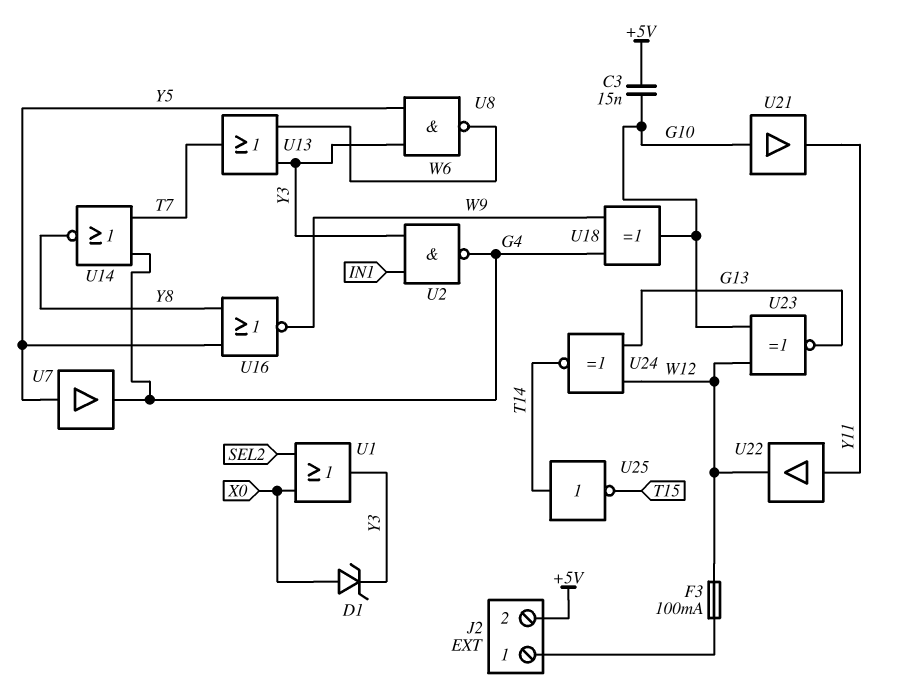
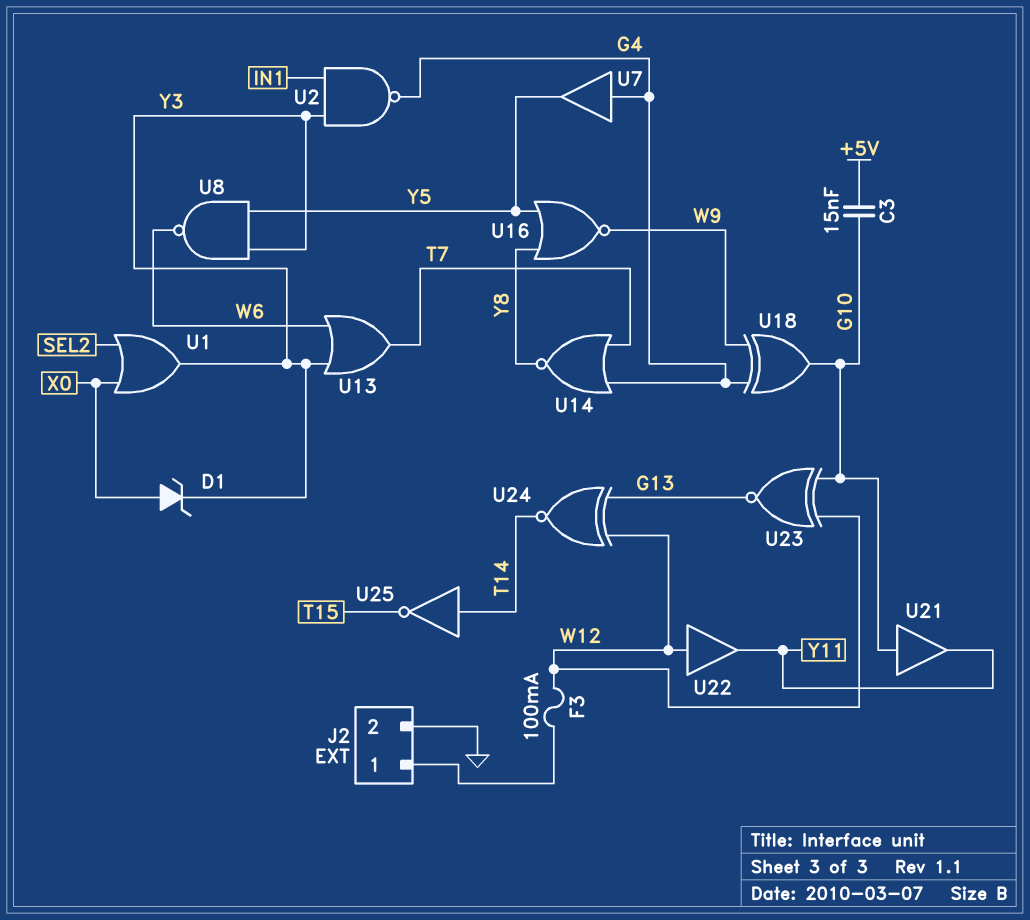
J2 pin 2: +5V -> GND
U7: buffer (in Y5, out G4) -> buffer (in G4, out Y5)
U22: buffer (in Y11, out W12) -> buffer (in W12, out Y11)

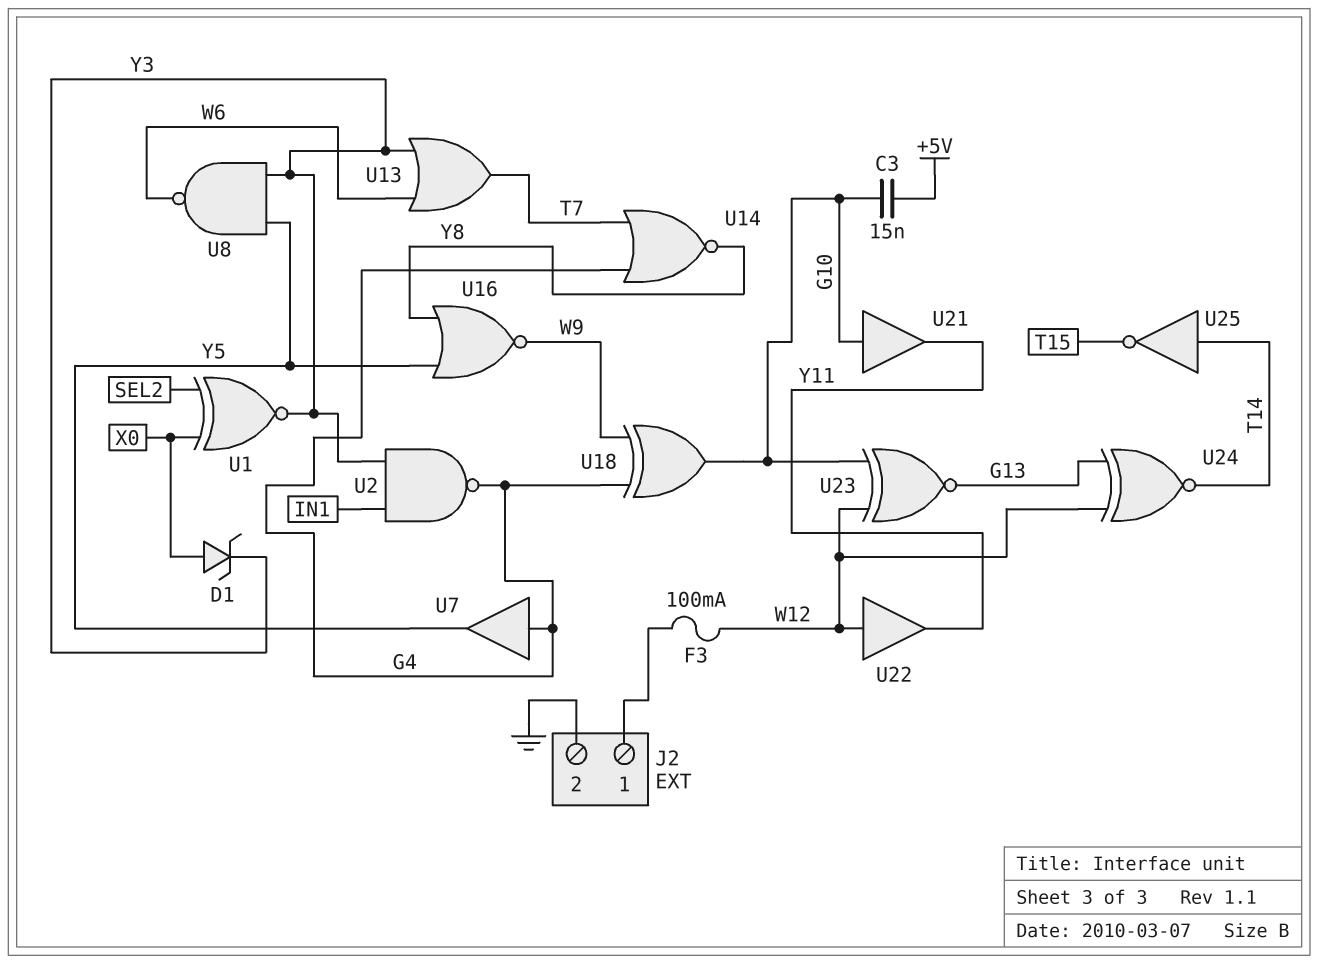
U1: OR (in SEL2, in X0, out Y3) -> XNOR (in SEL2, in X0, out Y3)

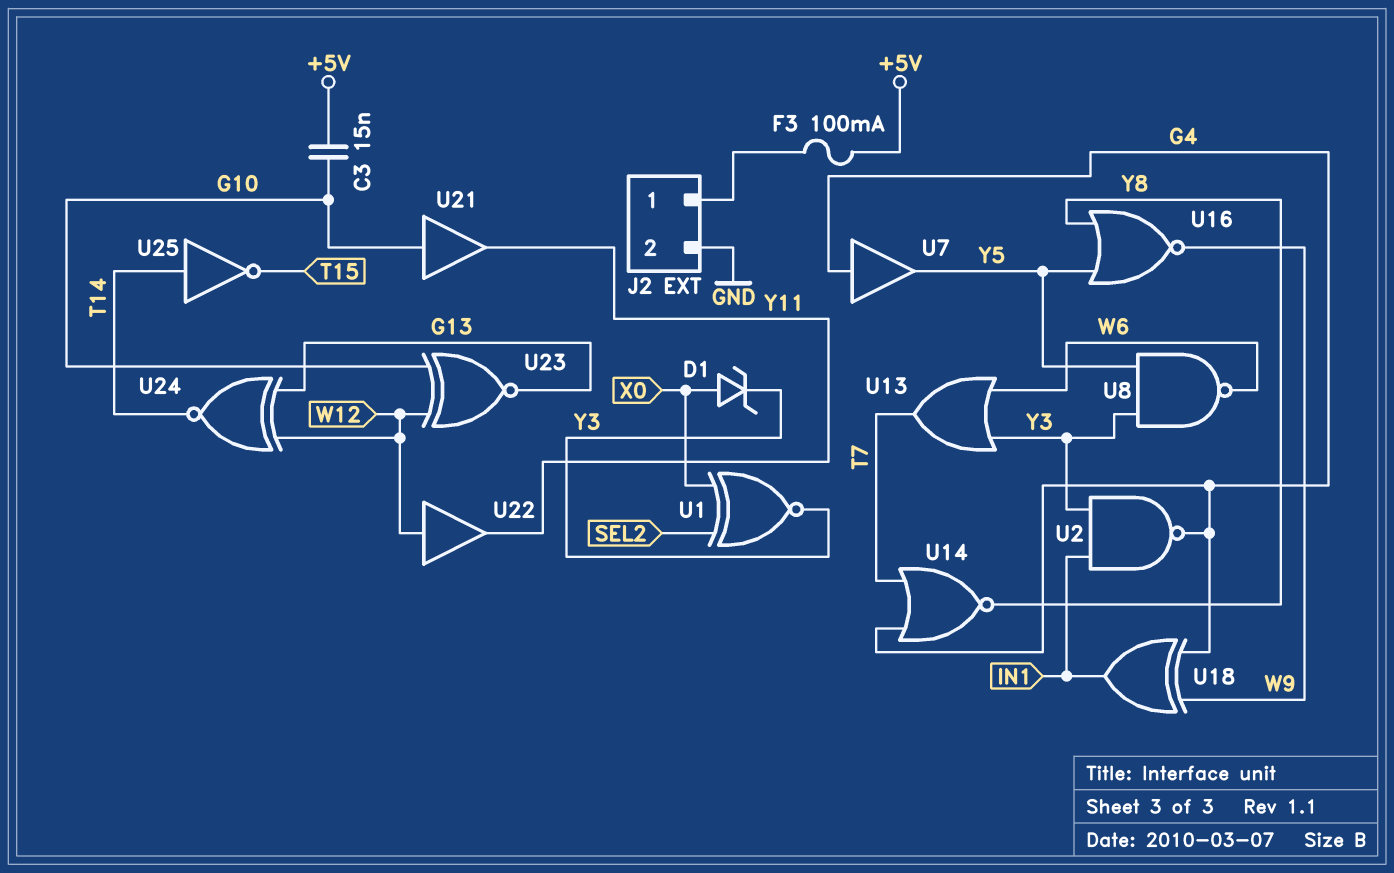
F3: 100mA (J2/1, W12) -> 100mA (+5V, J2/1)
U18: XOR (in G4, in W9, out G10) -> XOR (in G4, in W9, out IN1)

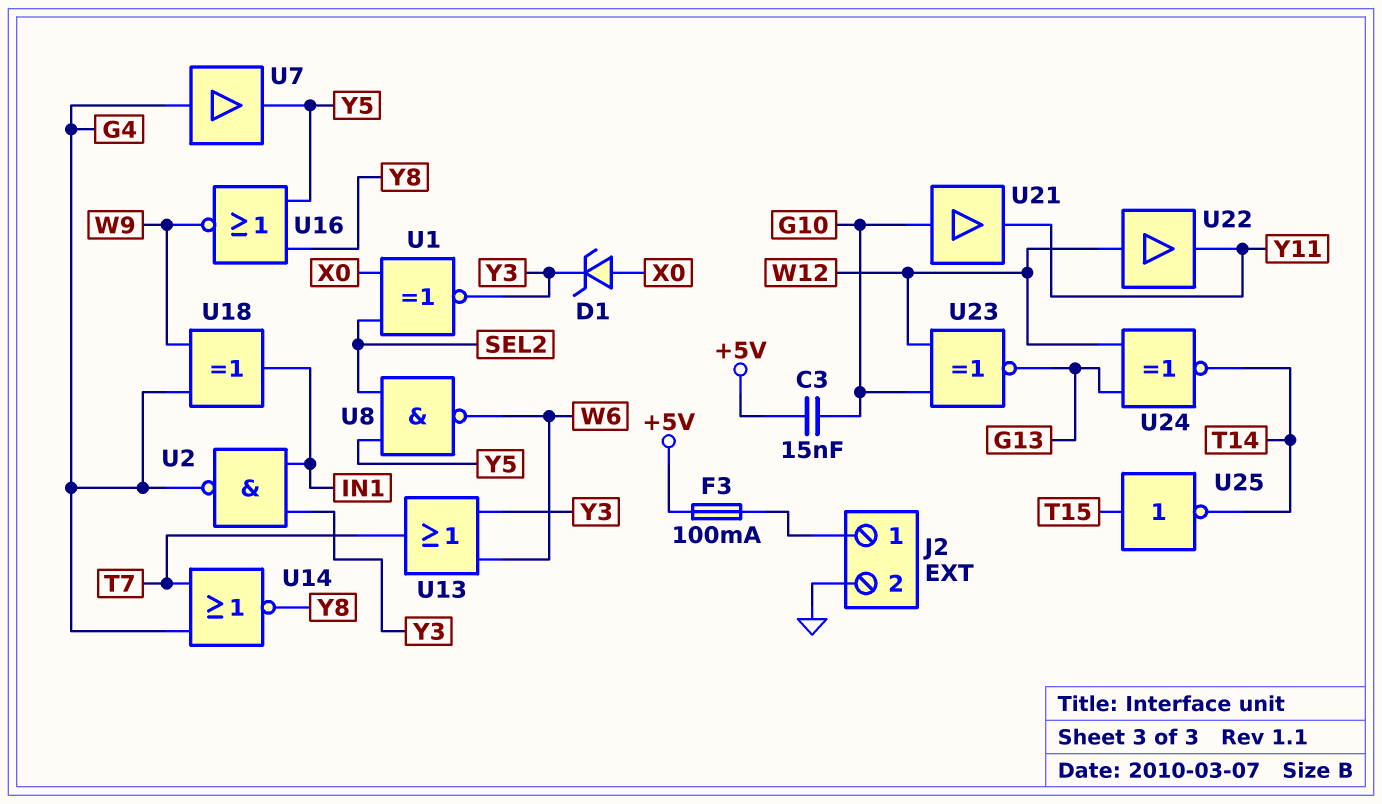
U8: NAND (in Y3, in Y5, out W6) -> NAND (in SEL2, in Y5, out W6)
U25: NOT (in T14, out T15) -> NOT (in T15, out T14)

